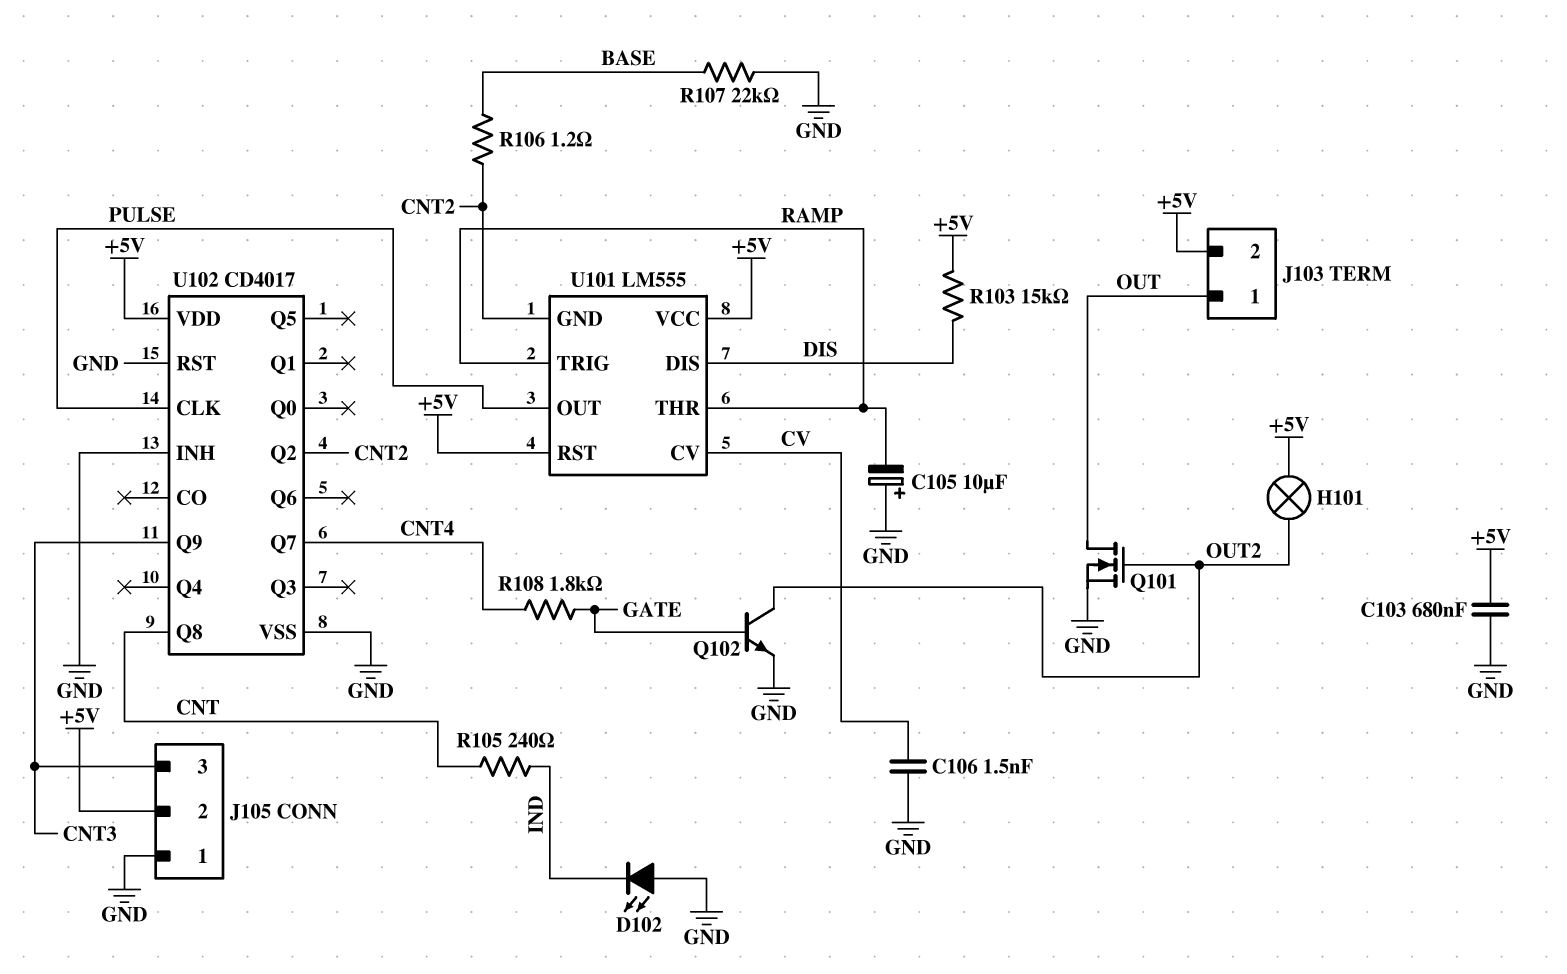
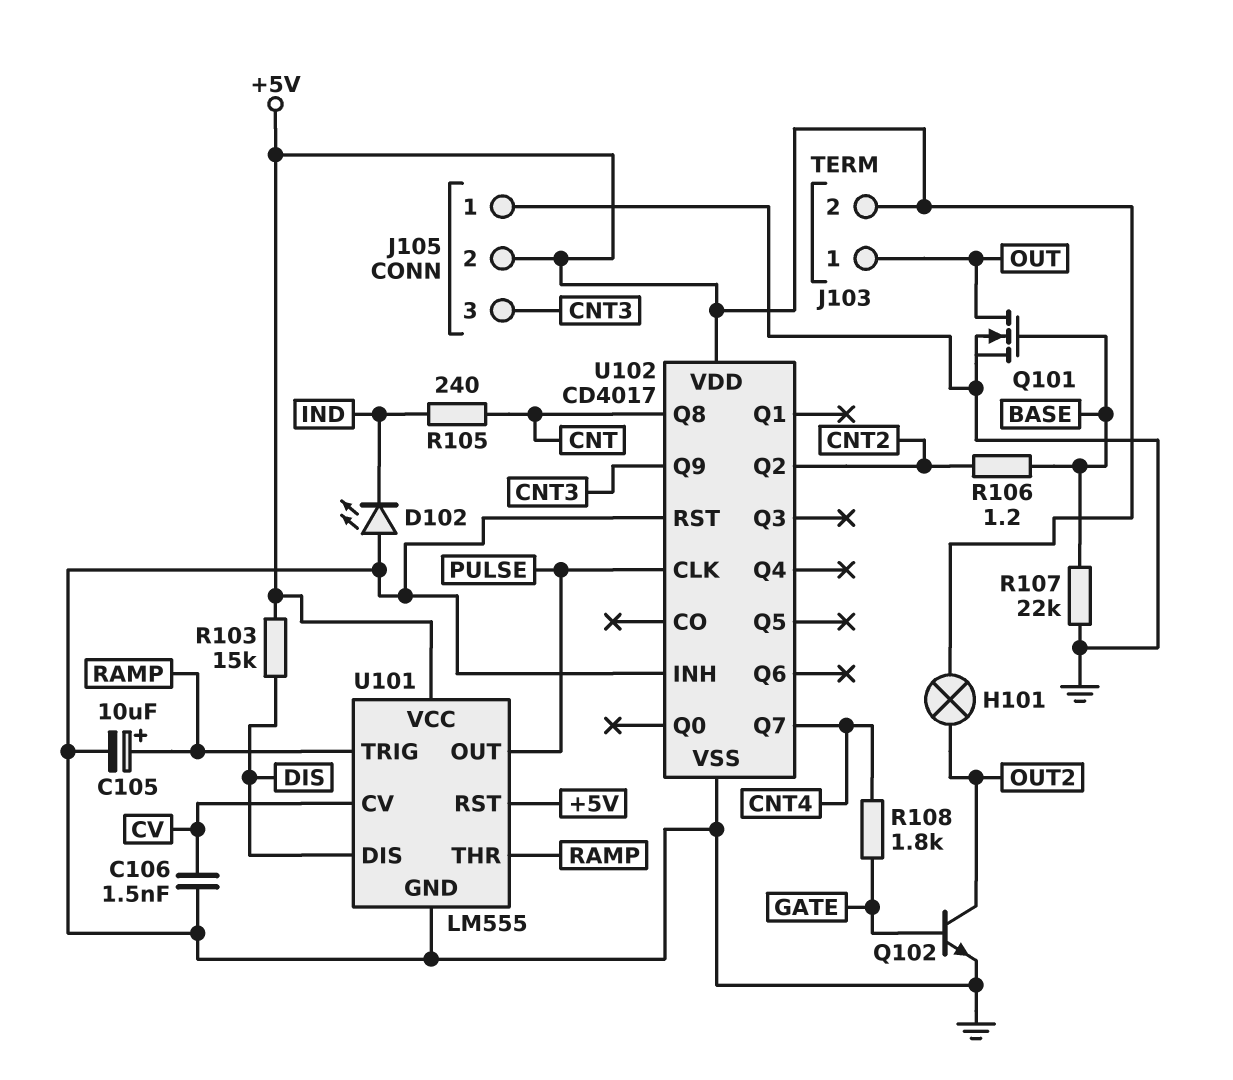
C103: 680nF (+5V, GND) -> none
C105: 10uF (plus GND, minus RAMP) -> 10uF (plus RAMP, minus GND)
Q101: NMOS (G OUT2, D OUT, S GND) -> NMOS (G BASE, D OUT, S GND)
U101 pin GND: CNT2 -> GND

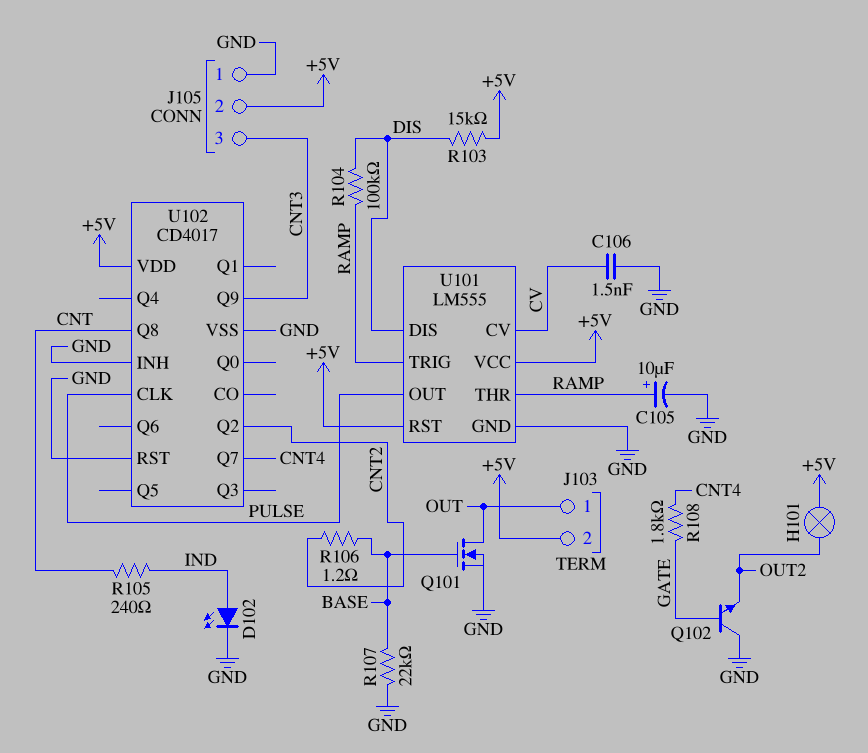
D102: LED (A GND, K IND) -> LED (A IND, K GND)
Q102: NPN (B GATE, C OUT2, E GND) -> NPN (B GATE, C GND, E OUT2)
R104: none -> 100k (DIS, RAMP)

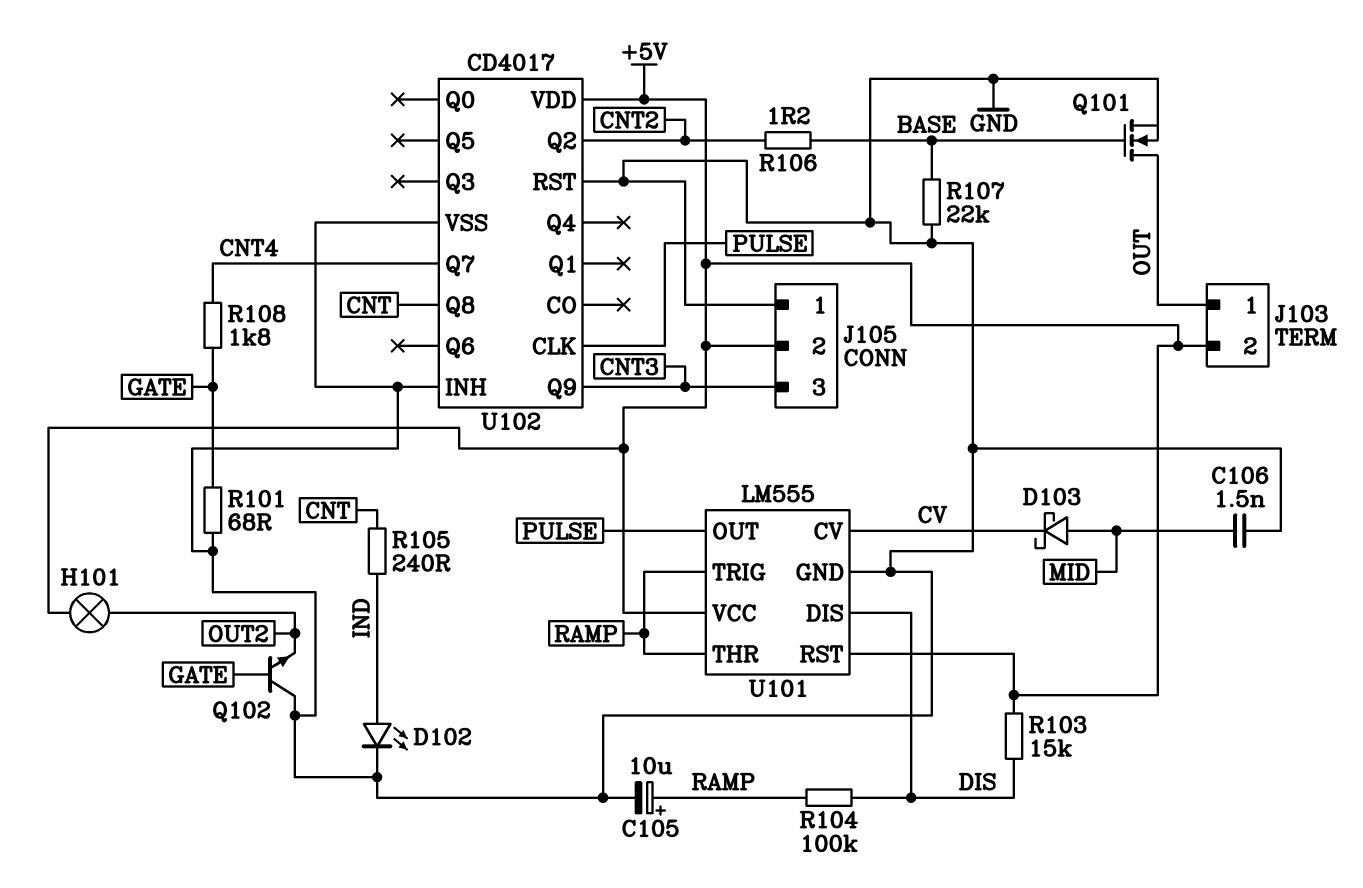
C106: 1.5nF (CV, GND) -> 1.5nF (GND, MID)
D103: none -> schottky (A MID, K CV)
R101: none -> 68 (GATE, GND)

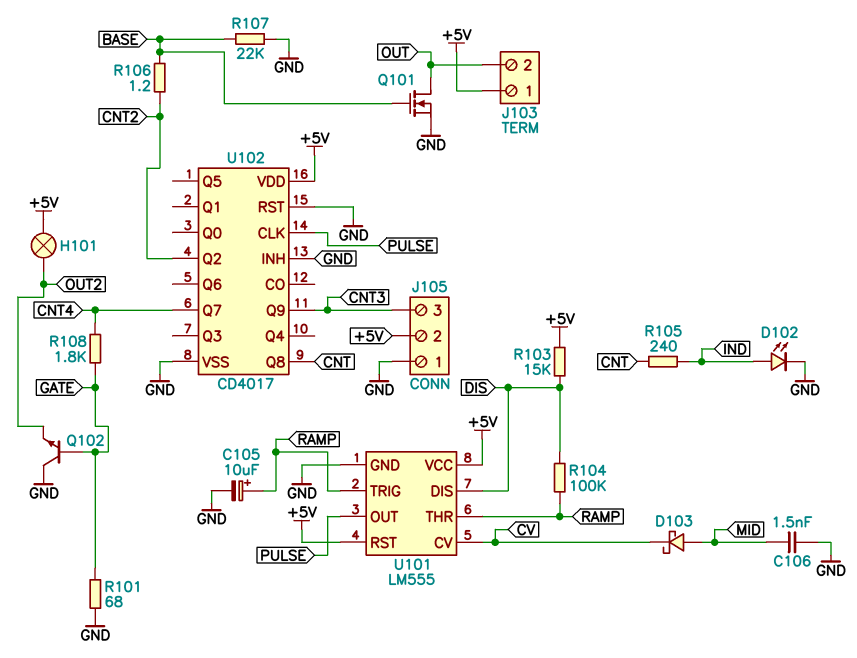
J103 pin 1: OUT -> +5V
J103 pin 2: +5V -> OUT

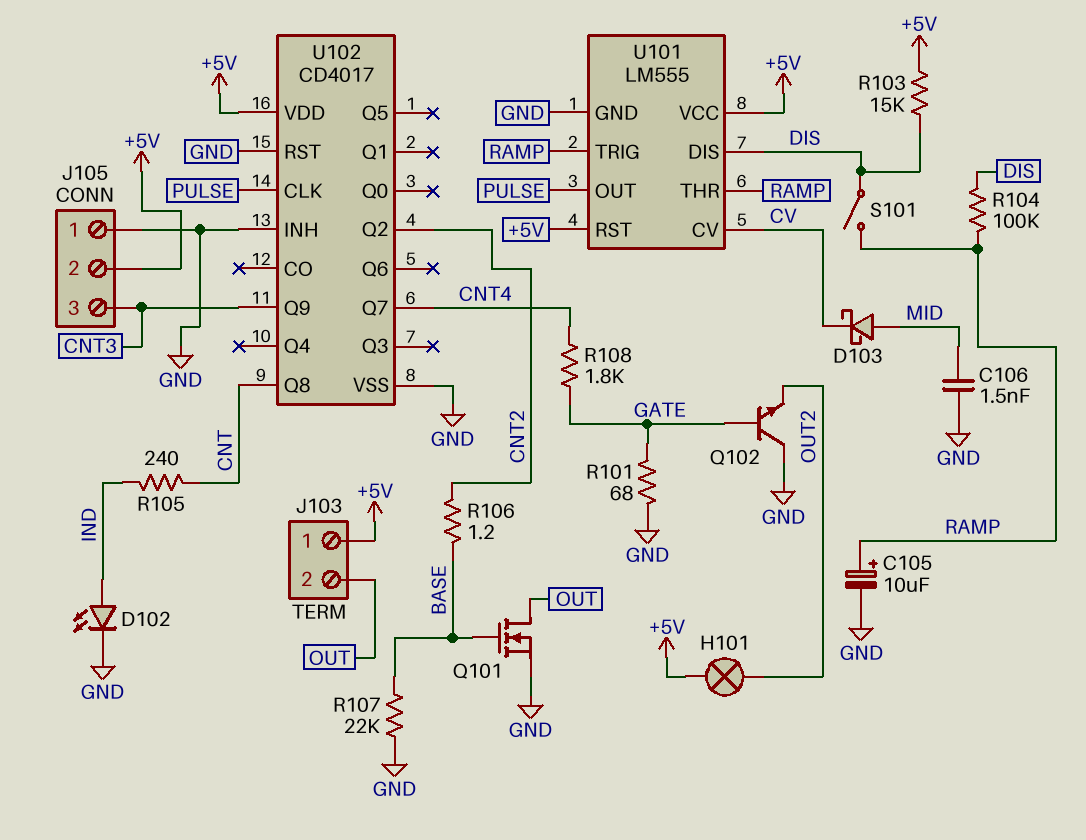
S101: none -> switch (DIS, RAMP)

